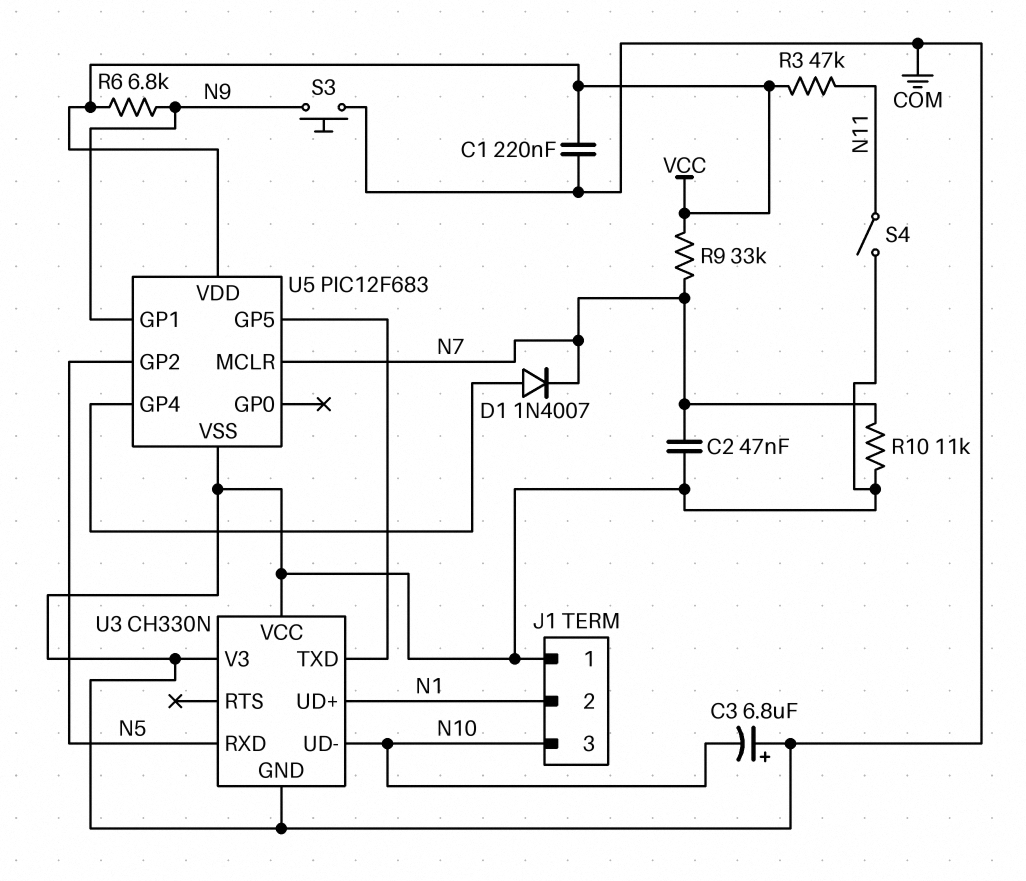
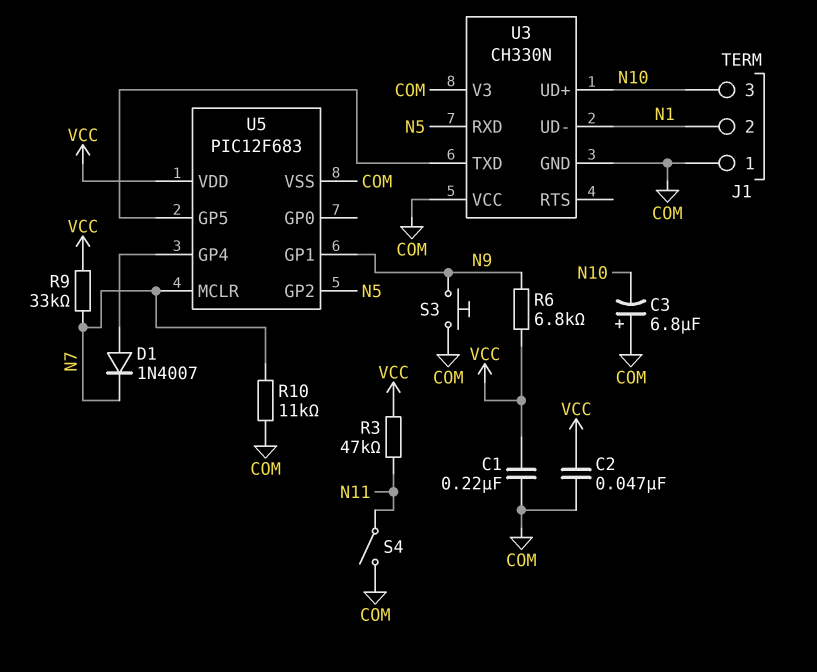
C2: 47nF (COM, N7) -> 47nF (COM, VCC)
U3 pin UD+: N1 -> N10
U3 pin UD-: N10 -> N1

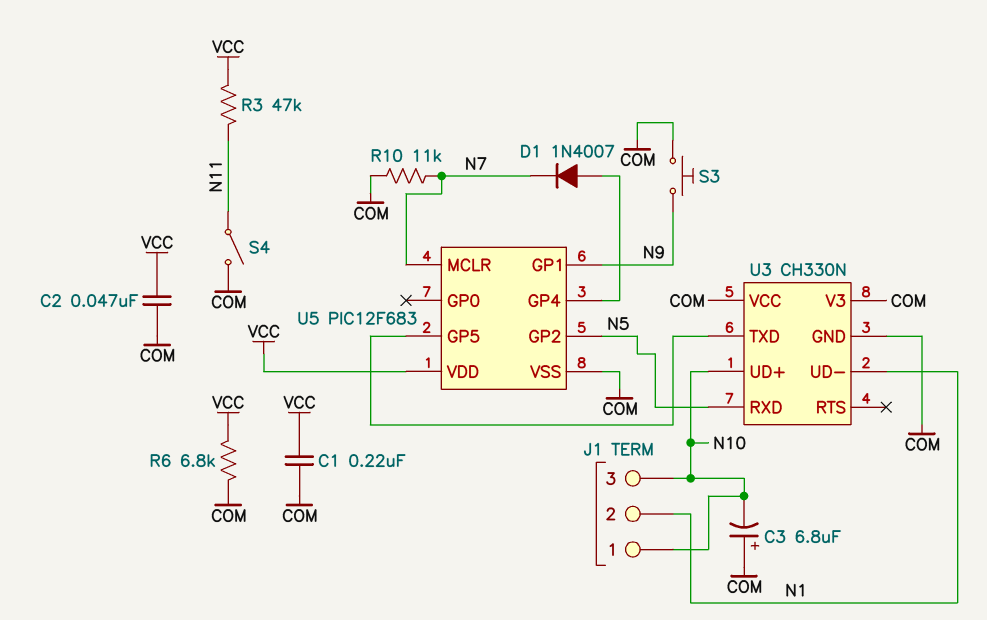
J1 pin 1: COM -> N10
R6: 6.8k (N9, VCC) -> 6.8k (COM, VCC)
R9: 33k (N7, VCC) -> none

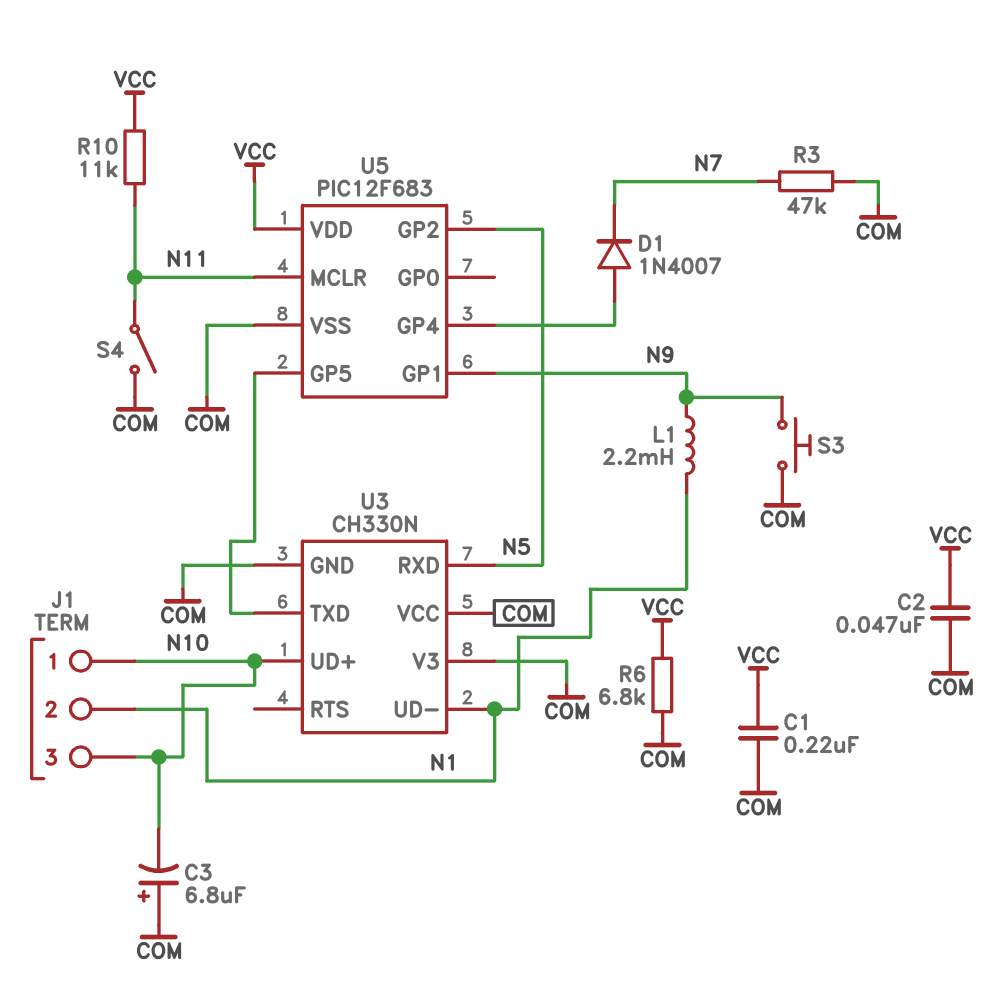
L1: none -> 2.2mH (N1, N9)
R3: 47k (N11, VCC) -> 47k (COM, N7)
R10: 11k (COM, N7) -> 11k (N11, VCC)
U5 pin MCLR: N7 -> N11

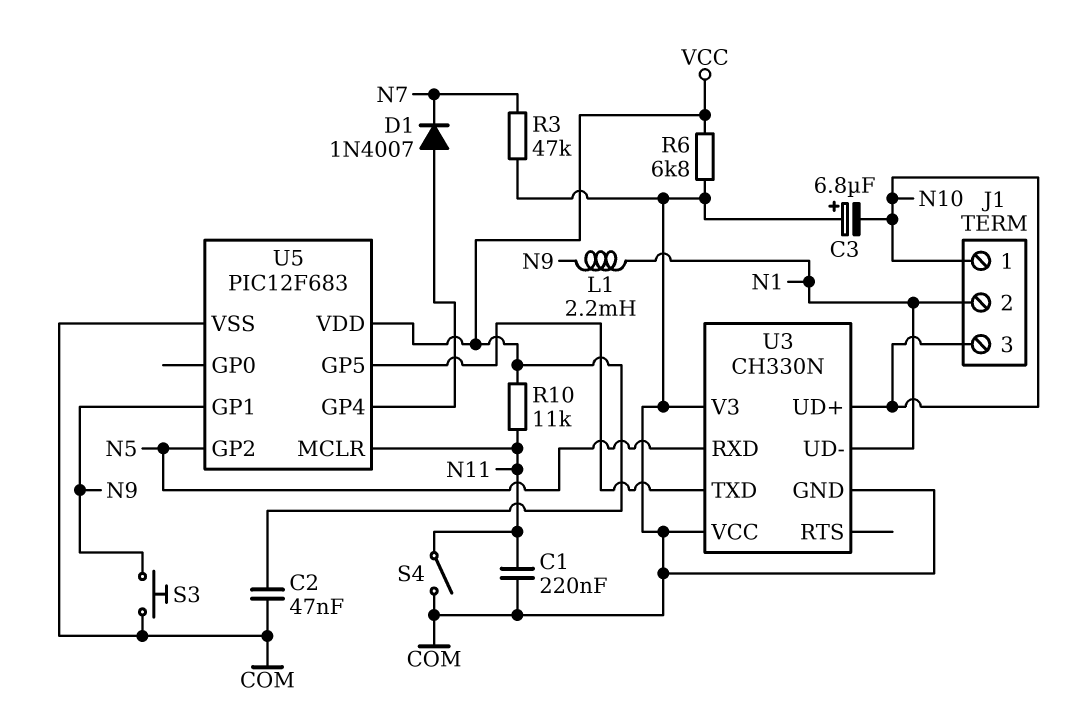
C1: 220nF (COM, VCC) -> 220nF (COM, N11)

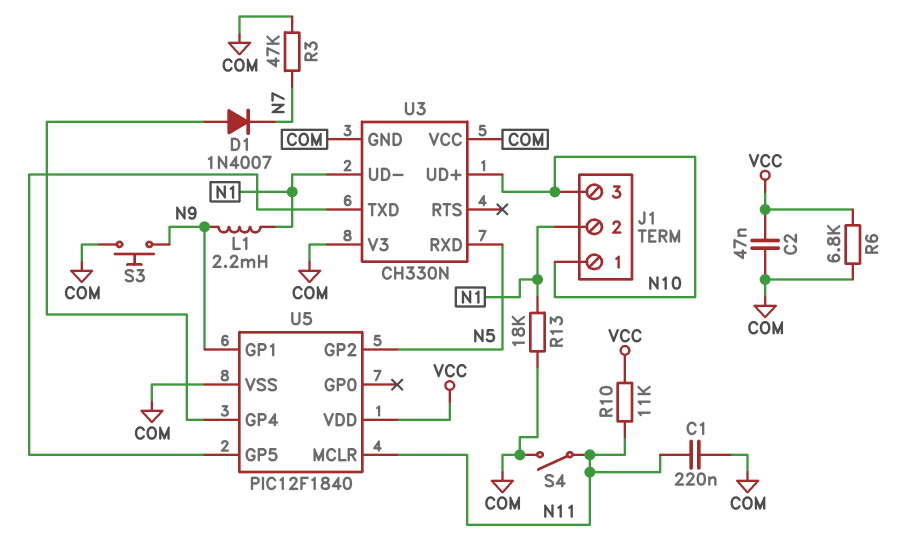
C3: 6.8uF (plus COM, minus N10) -> none
R13: none -> 18k (COM, N1)
U5: PIC12F683 -> PIC12F1840

